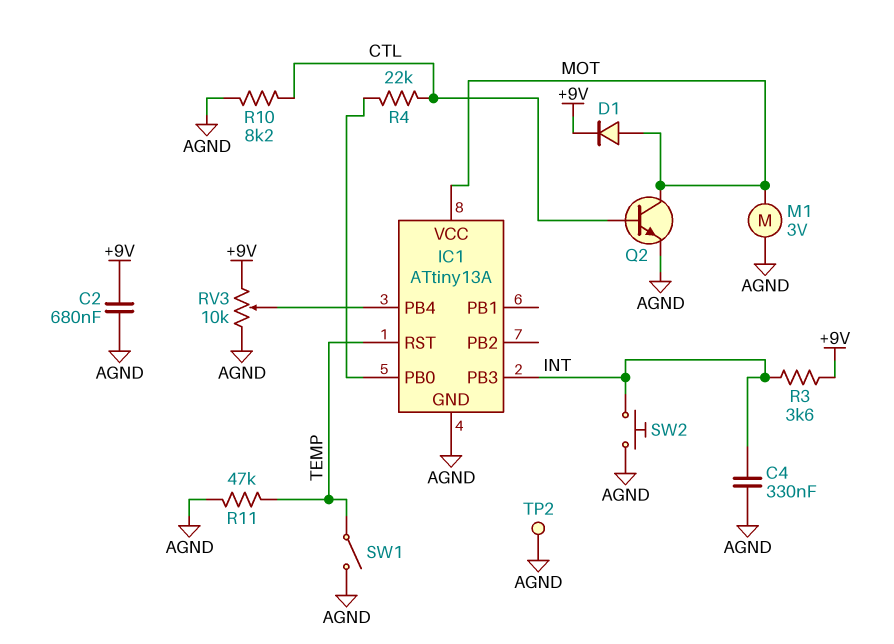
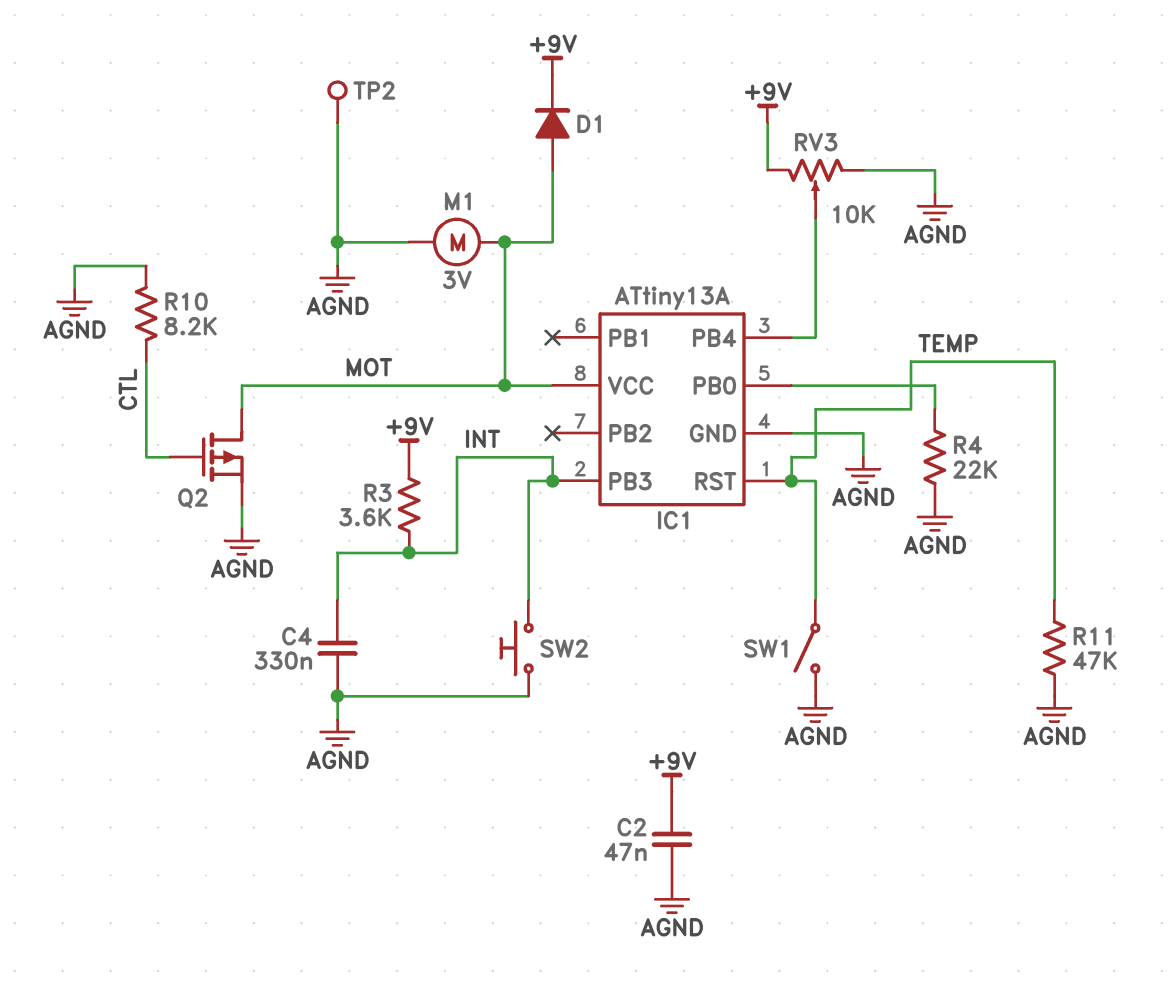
C2: 680nF (+9V, AGND) -> 47nF (+9V, AGND)
Q2: NPN (B CTL, C MOT, E AGND) -> PMOS (G CTL, D MOT, S AGND)
R4: 22k (CTL, IC1/PB0) -> 22k (AGND, IC1/PB0)

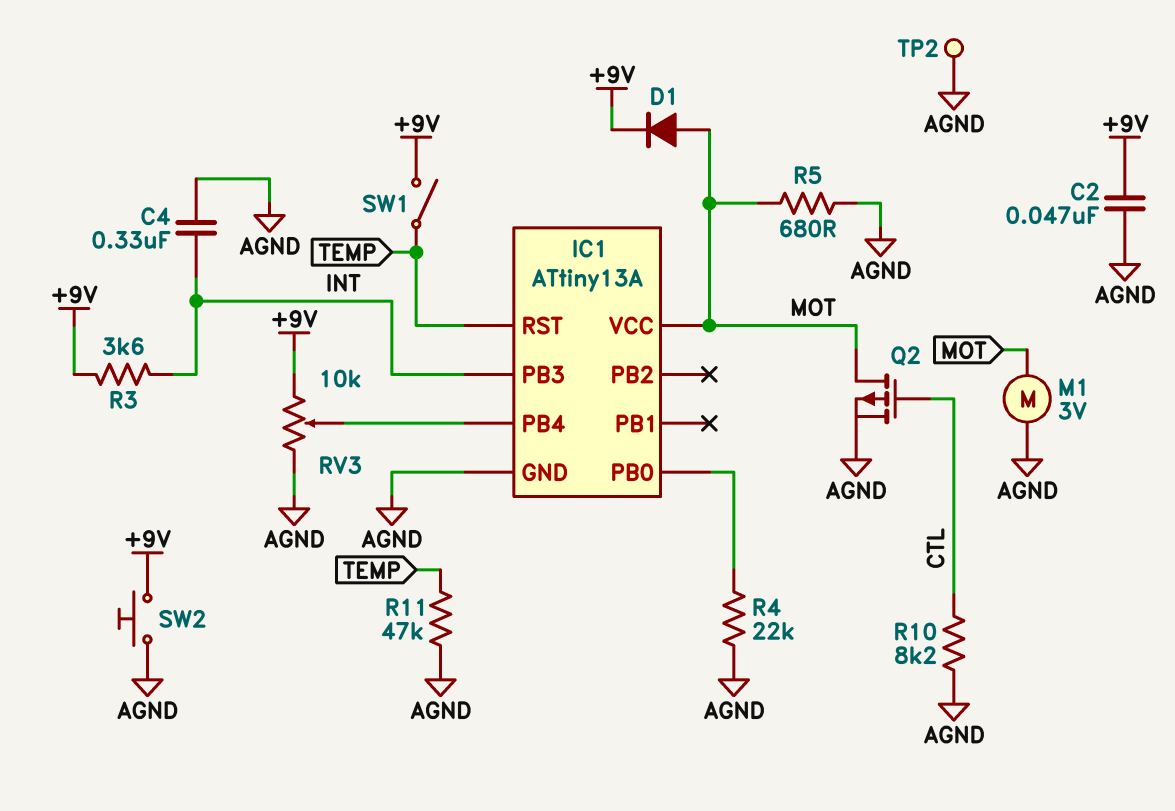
R5: none -> 680 (AGND, MOT)
SW1: switch (AGND, TEMP) -> switch (+9V, TEMP)
SW2: button (AGND, INT) -> button (+9V, AGND)

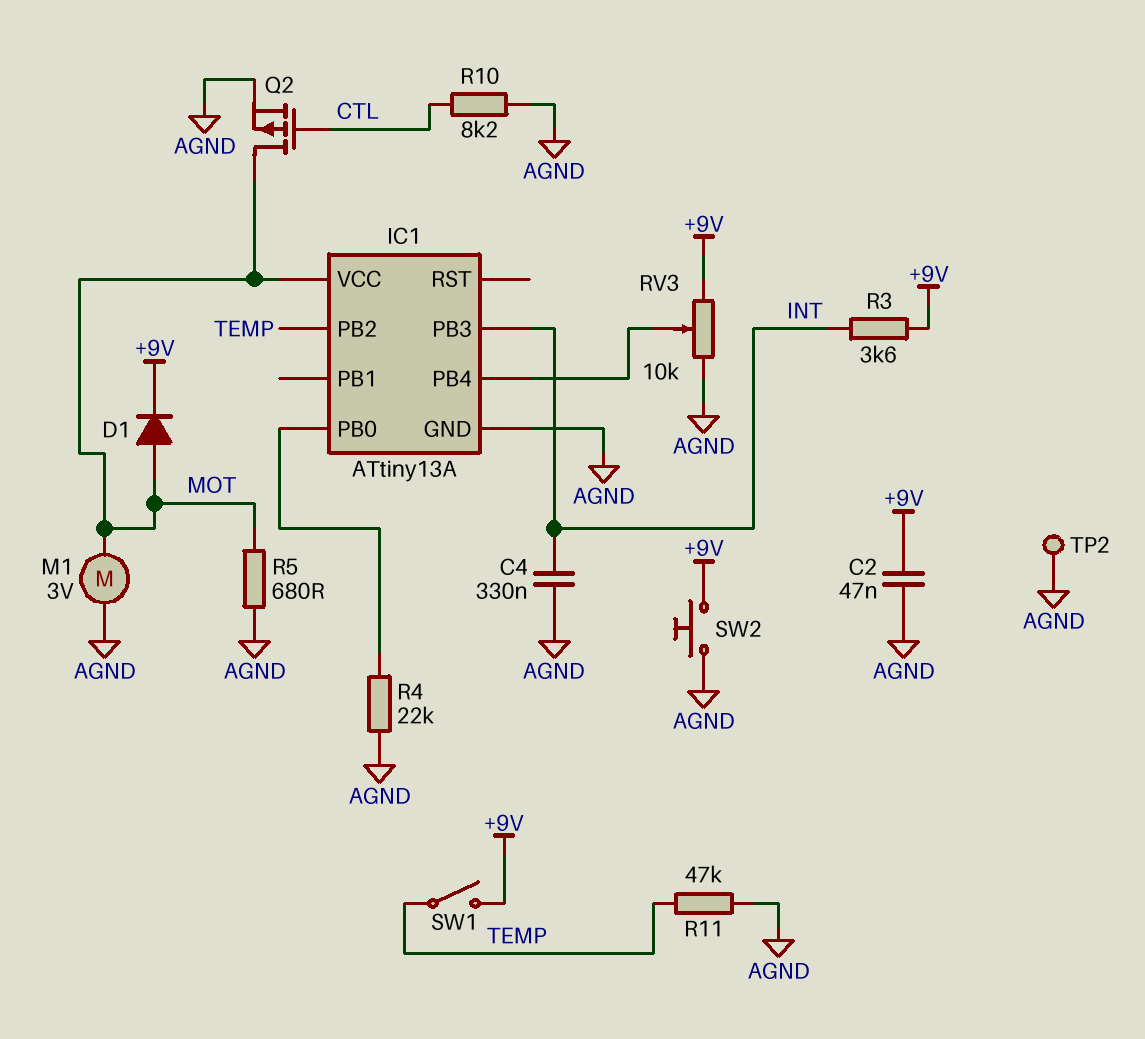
IC1 pin PB2: none -> TEMP
IC1 pin RST: TEMP -> none

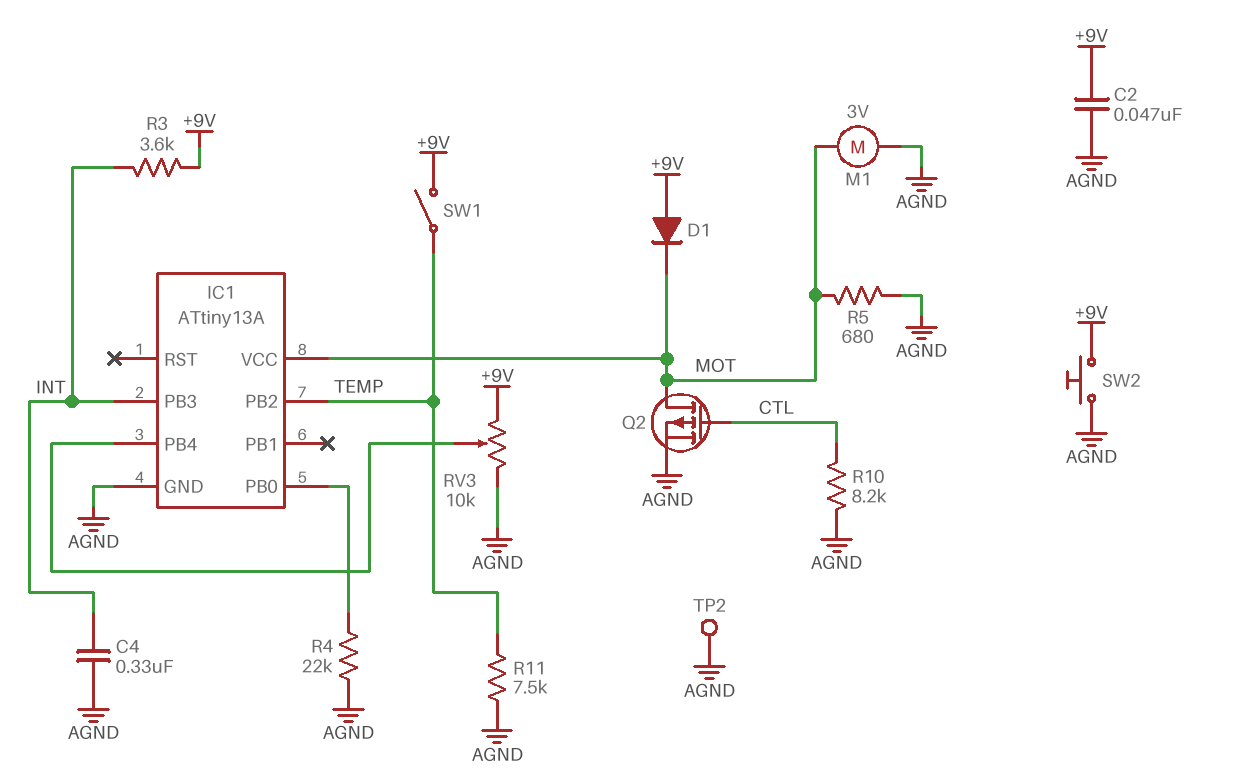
D1: diode (A MOT, K +9V) -> diode (A +9V, K MOT)
R11: 47k (AGND, TEMP) -> 7.5k (AGND, TEMP)

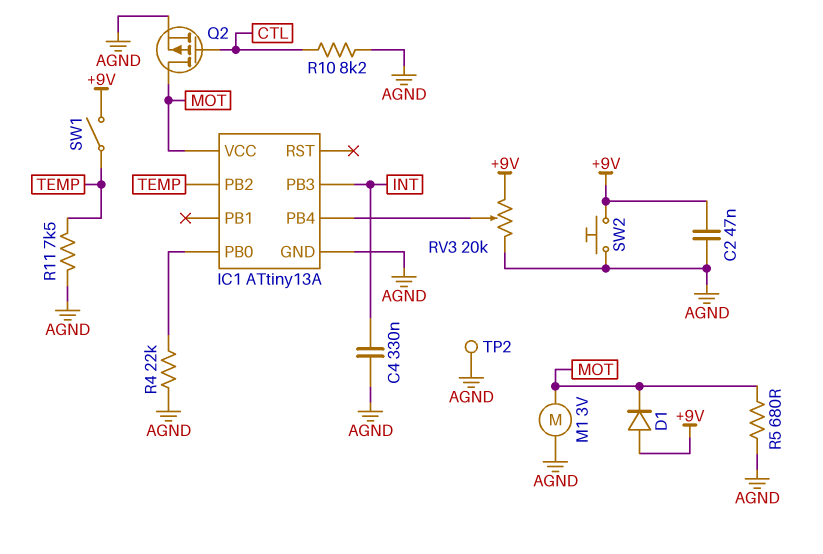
R3: 3.6k (+9V, INT) -> none
RV3: 10k (+9V, AGND, wiper IC1/PB4) -> 20k (+9V, AGND, wiper IC1/PB4)

